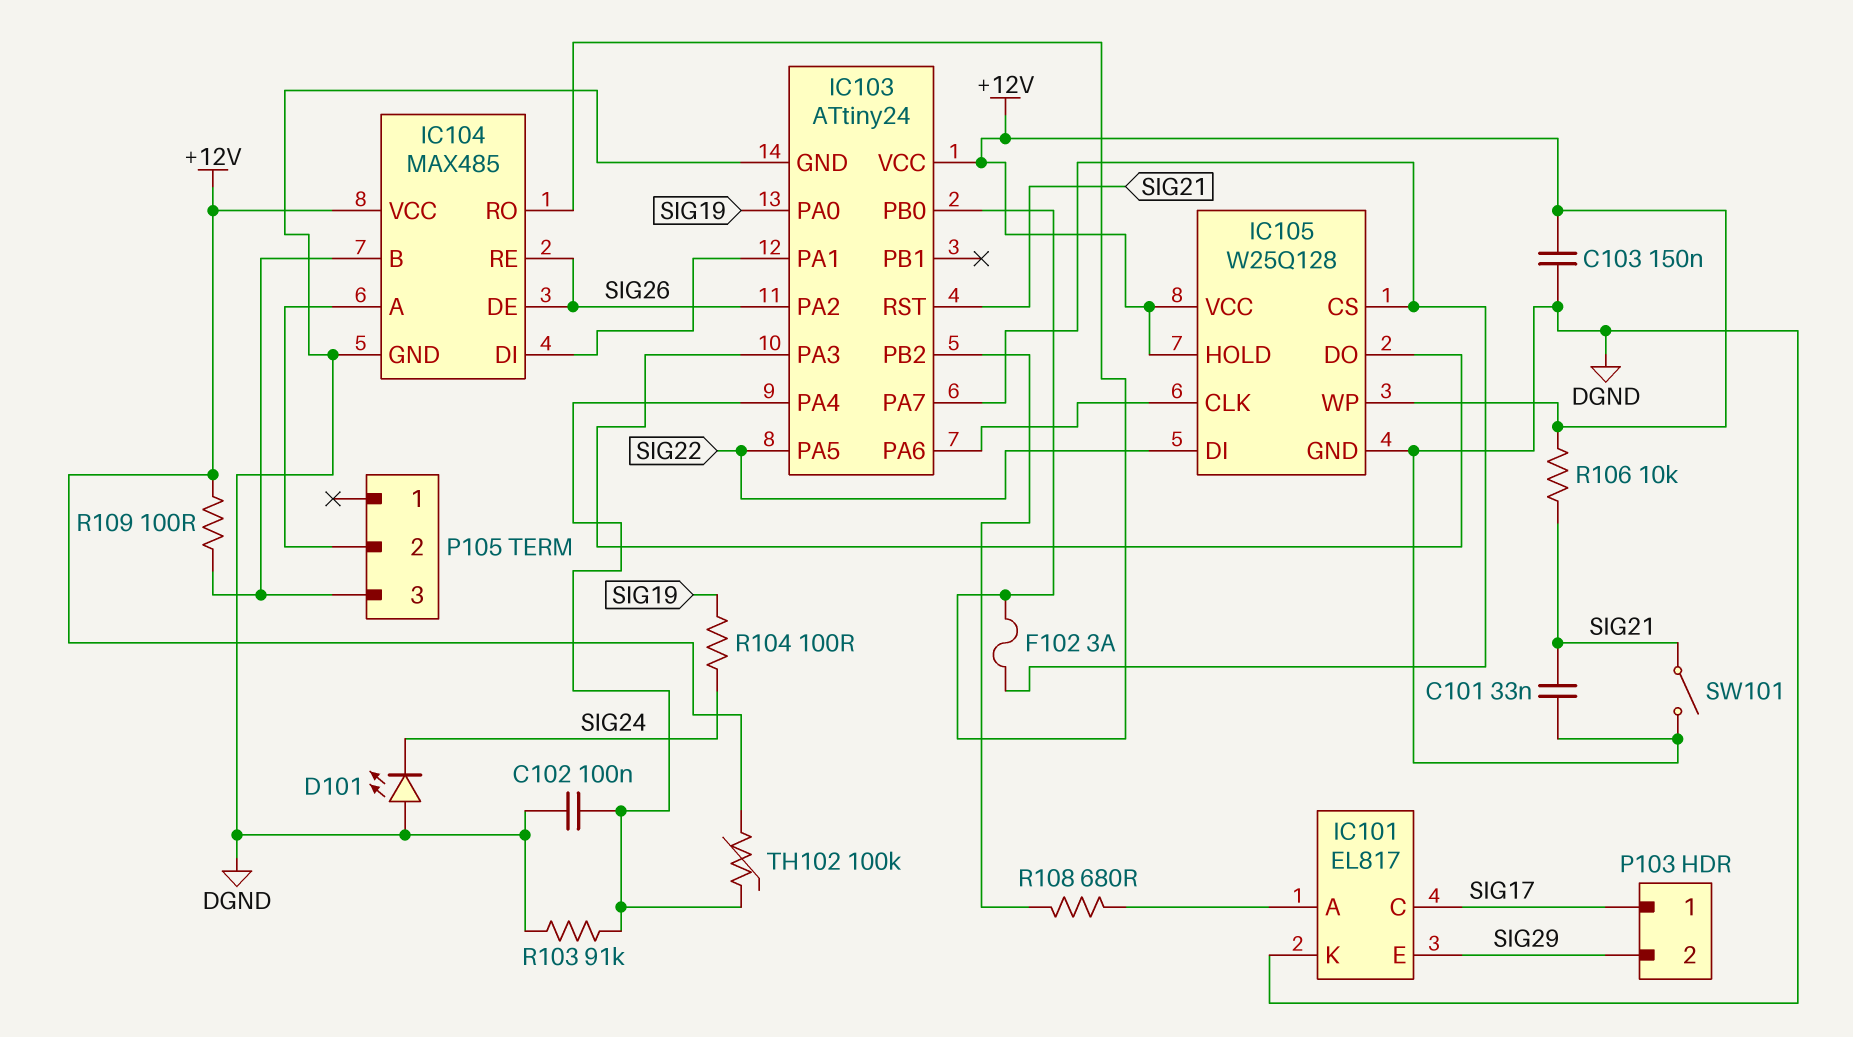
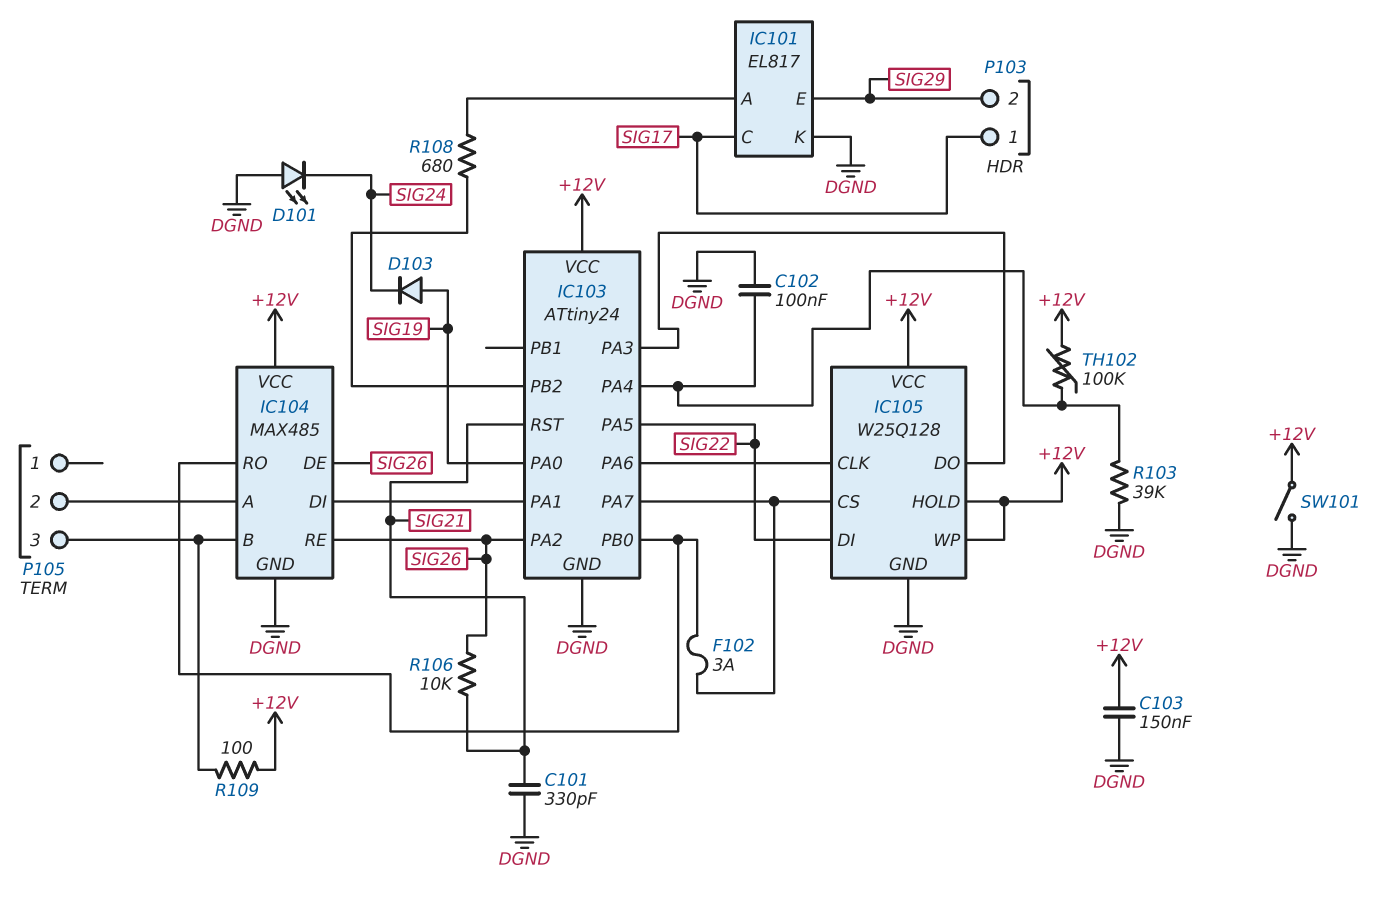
C101: 33nF (DGND, SIG21) -> 330pF (DGND, SIG21)
D103: none -> diode (A SIG19, K SIG24)
R103: 91k (DGND, IC103/PA4) -> 39k (DGND, IC103/PA4)
R104: 100 (SIG19, SIG24) -> none
R106: 10k (+12V, SIG21) -> 10k (SIG21, SIG26)
SW101: switch (DGND, SIG21) -> switch (+12V, DGND)

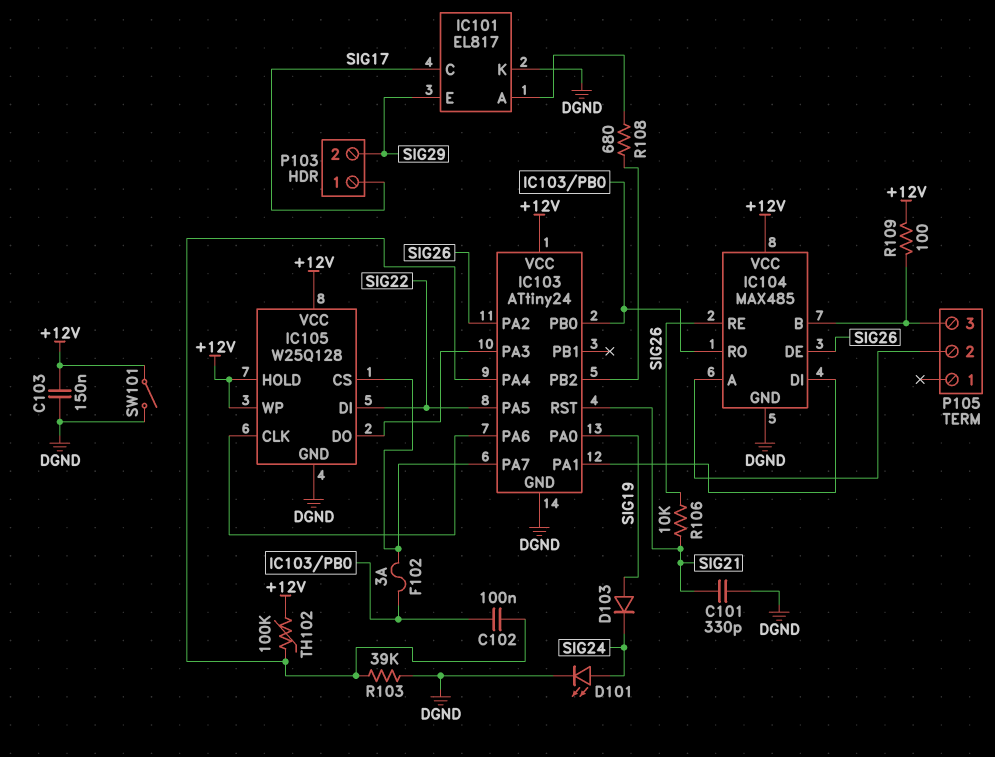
C102: 100nF (DGND, IC103/PA4) -> 100nF (IC103/PA4, IC103/PB0)
D101: LED (A DGND, K SIG24) -> LED (A SIG24, K DGND)

